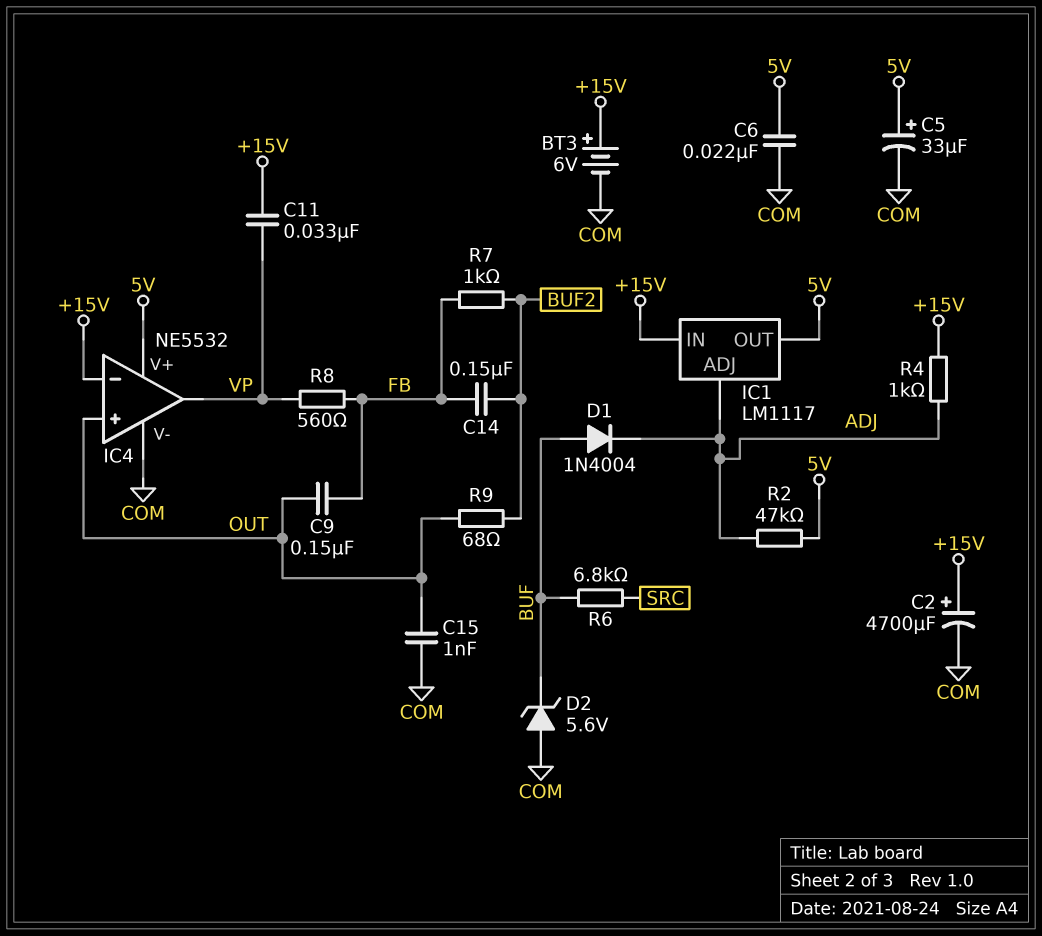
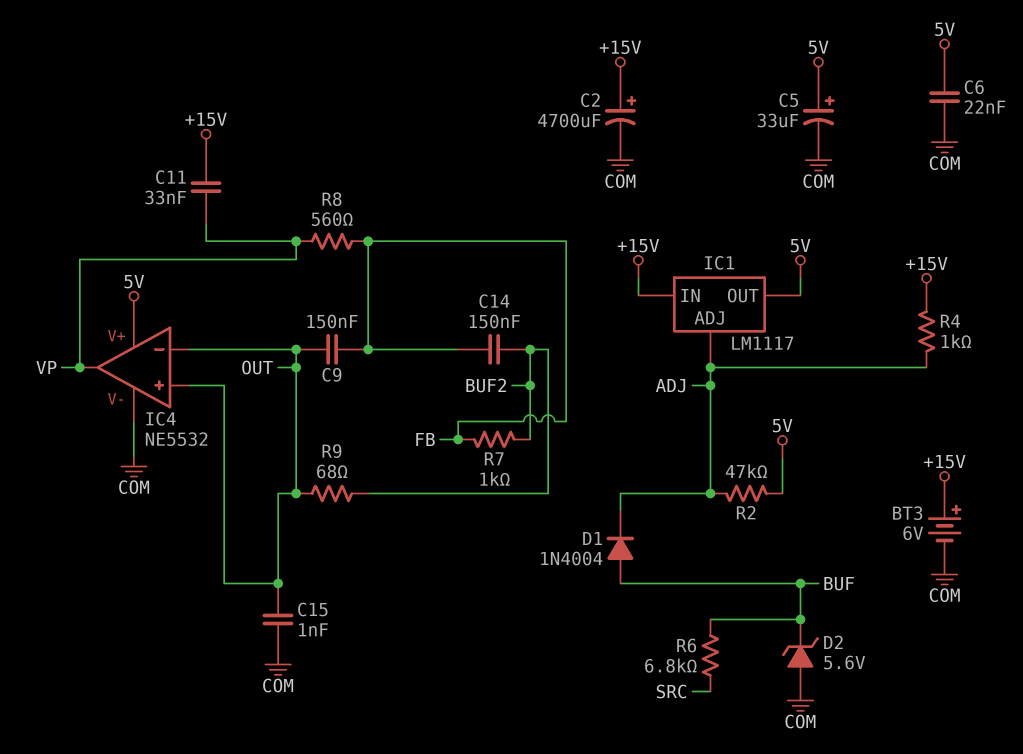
IC4 pin in-: +15V -> OUT

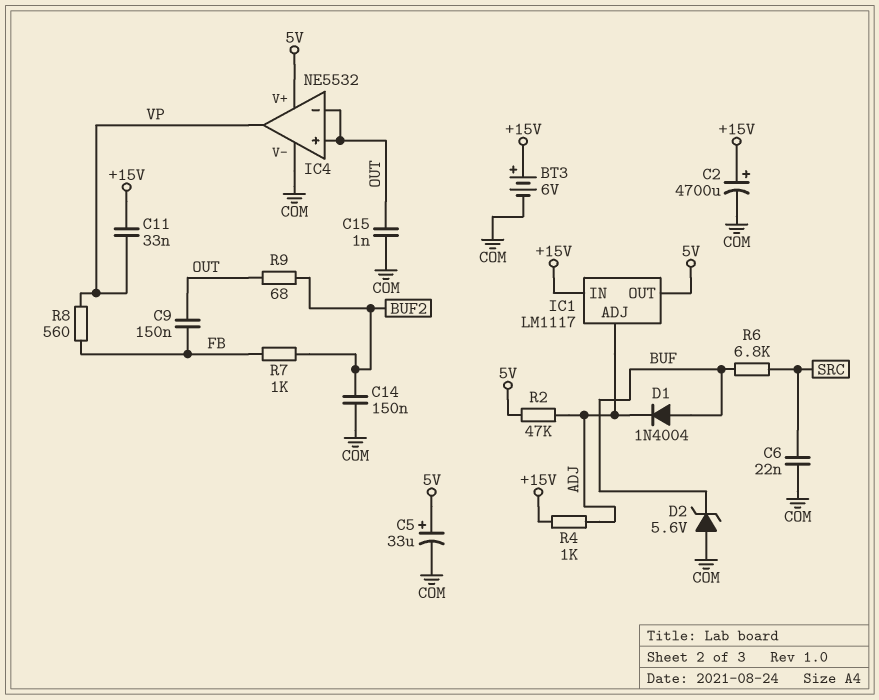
C6: 22nF (5V, COM) -> 22nF (COM, SRC)
C14: 150nF (BUF2, FB) -> 150nF (BUF2, COM)

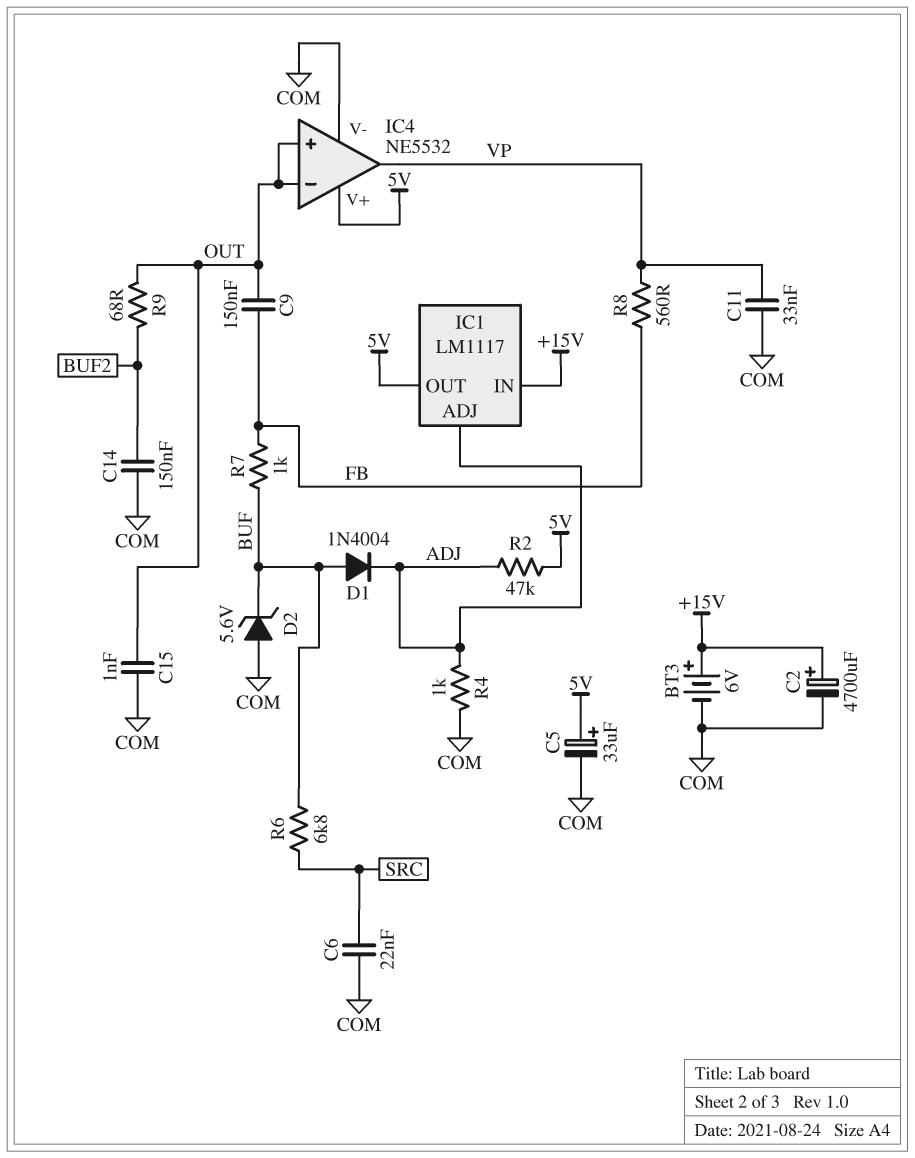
C11: 33nF (+15V, VP) -> 33nF (COM, VP)
R4: 1k (+15V, ADJ) -> 1k (ADJ, COM)
R7: 1k (BUF2, FB) -> 1k (BUF, FB)

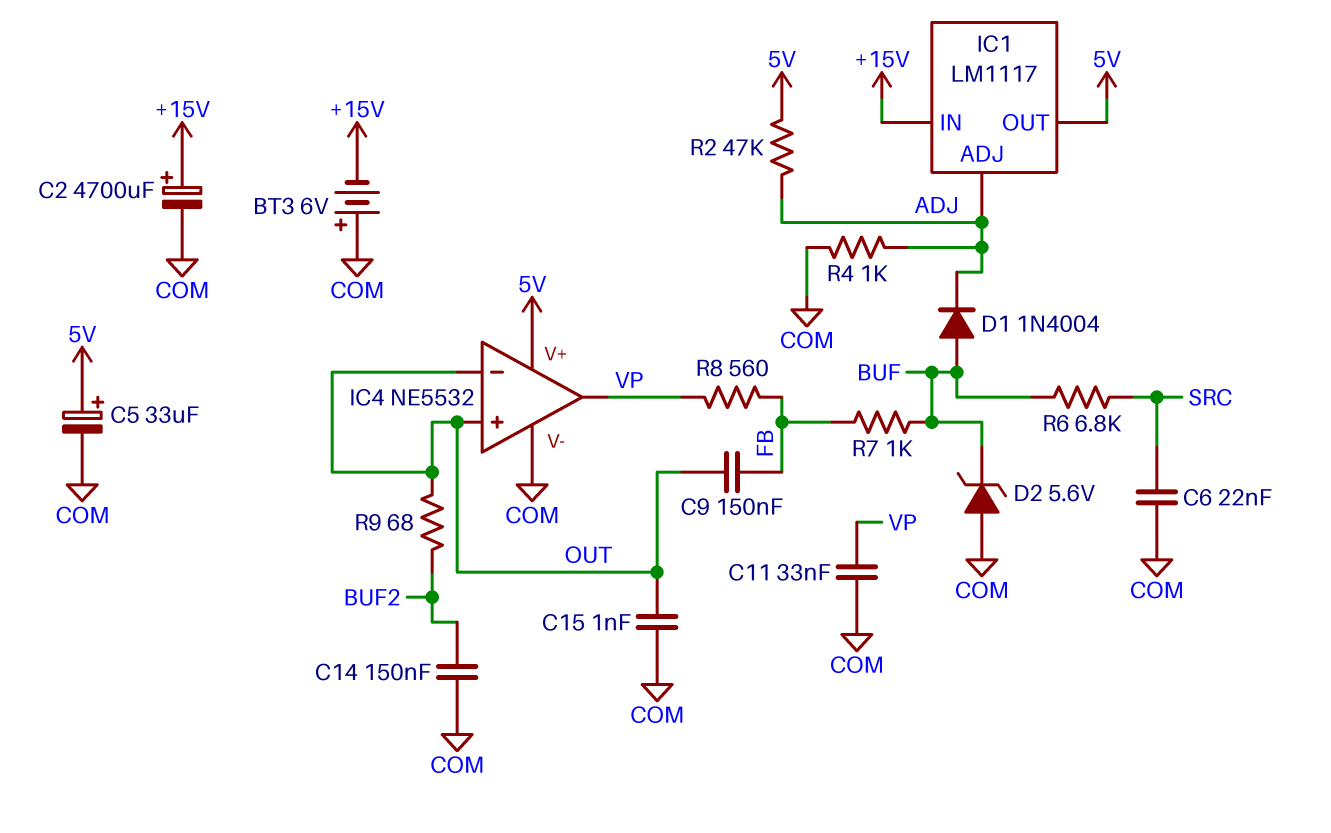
BT3: 6V (plus +15V, minus COM) -> 6V (plus COM, minus +15V)

